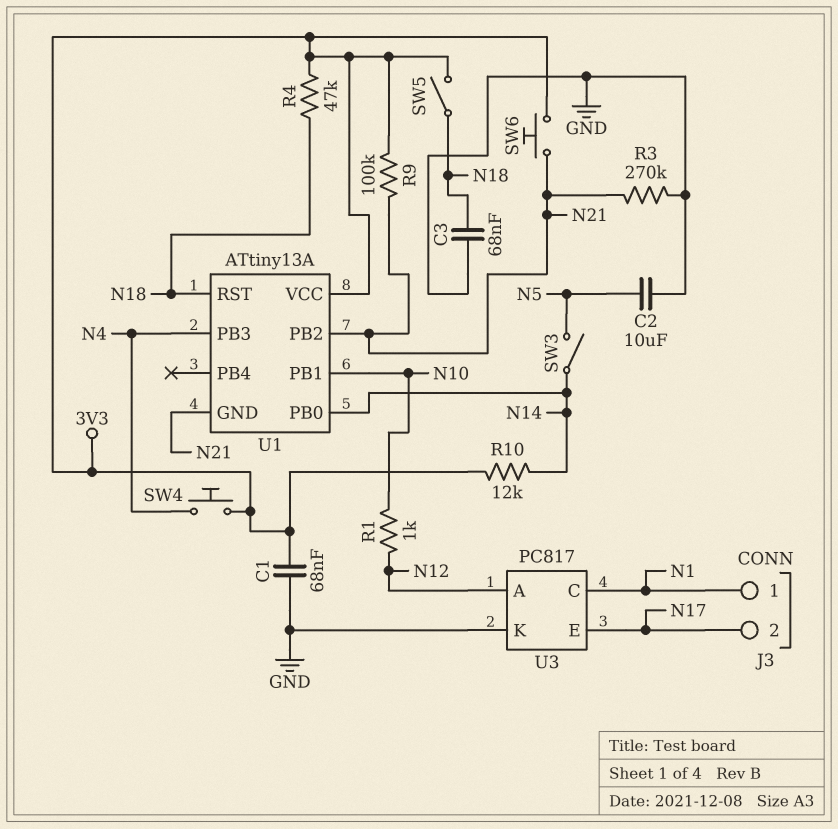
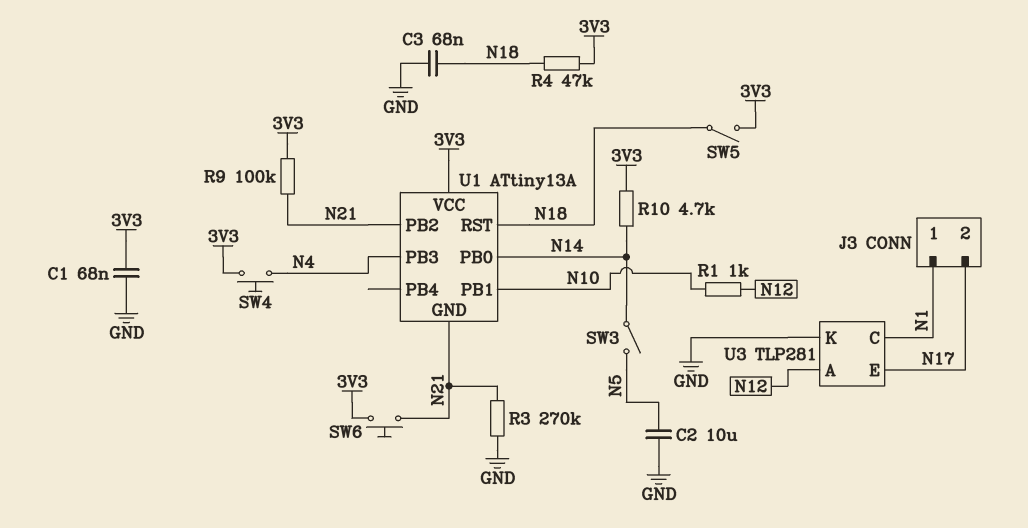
R10: 12k (3V3, N14) -> 4.7k (3V3, N14)
U3: PC817 -> TLP281

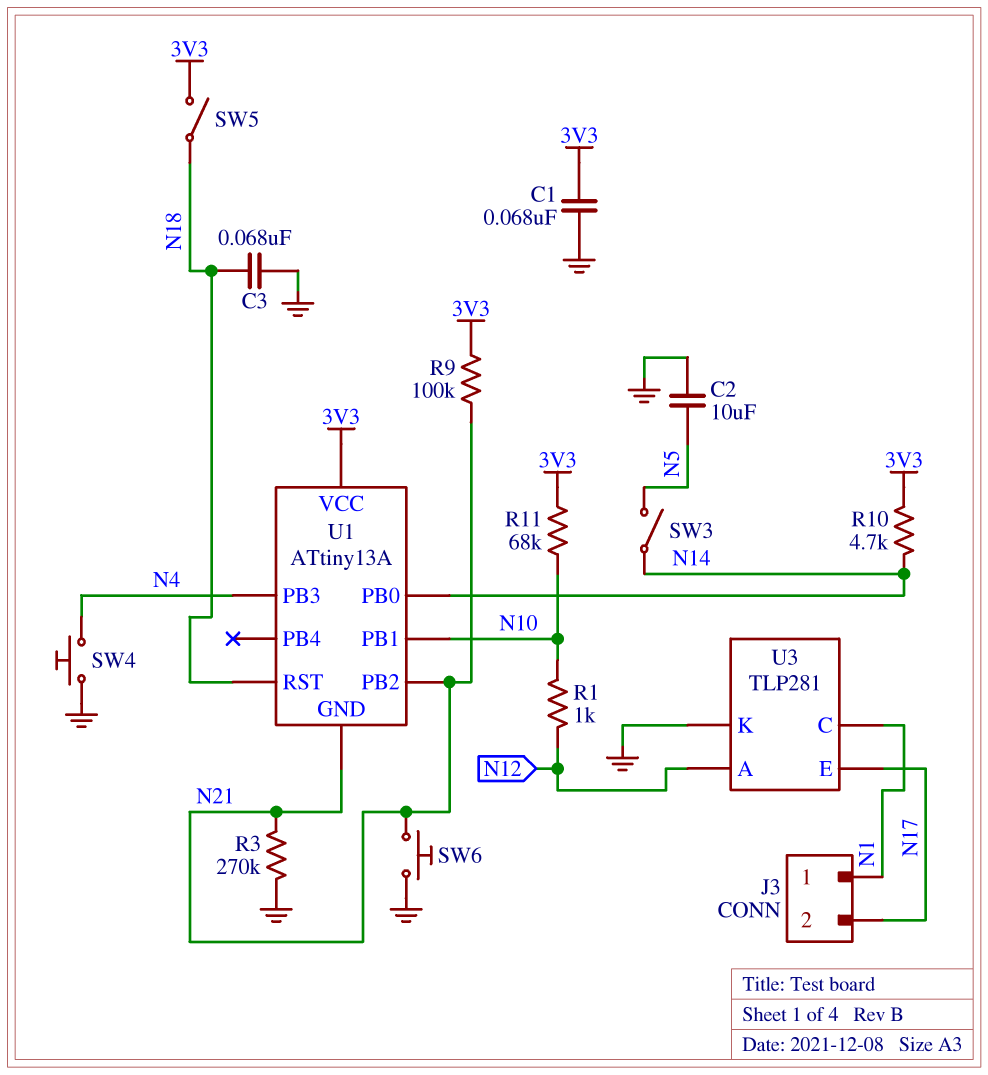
R4: 47k (3V3, N18) -> none
R11: none -> 68k (3V3, N10)
SW4: button (3V3, N4) -> button (GND, N4)
SW6: button (3V3, N21) -> button (GND, N21)

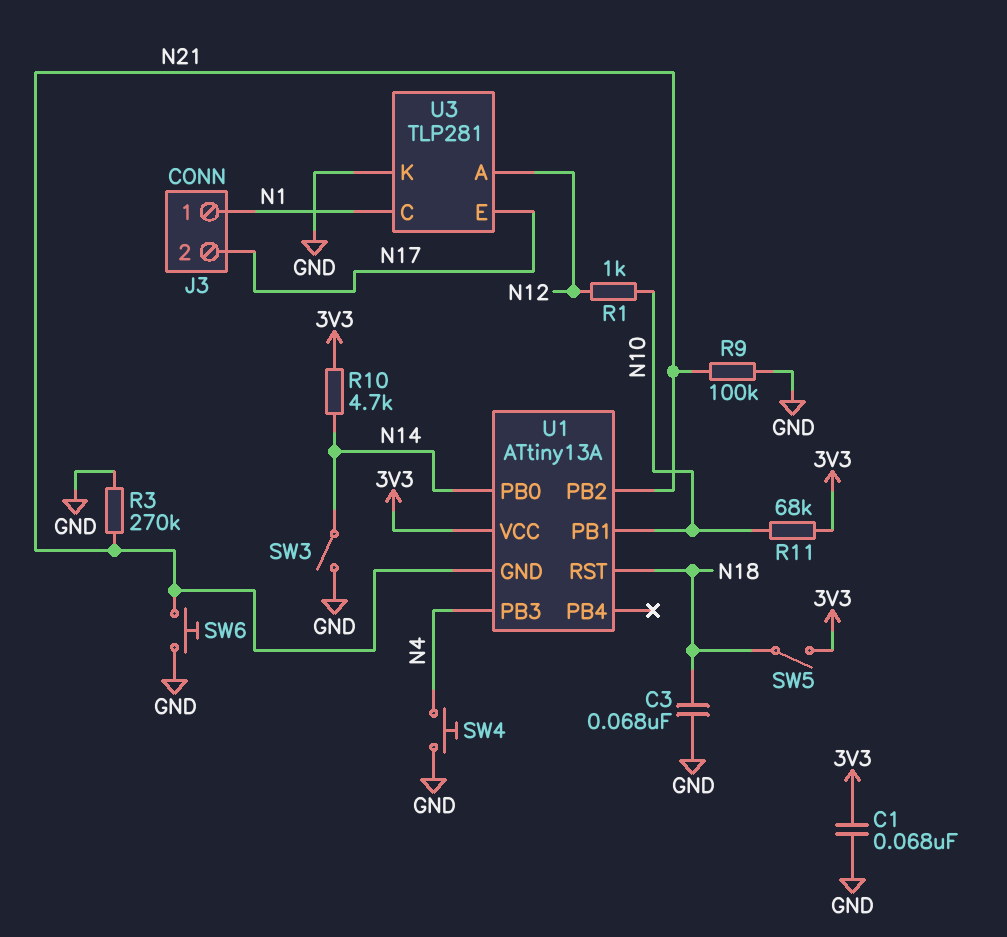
C2: 10uF (GND, N5) -> none
R9: 100k (3V3, N21) -> 100k (GND, N21)
SW3: switch (N5, N14) -> switch (GND, N14)

